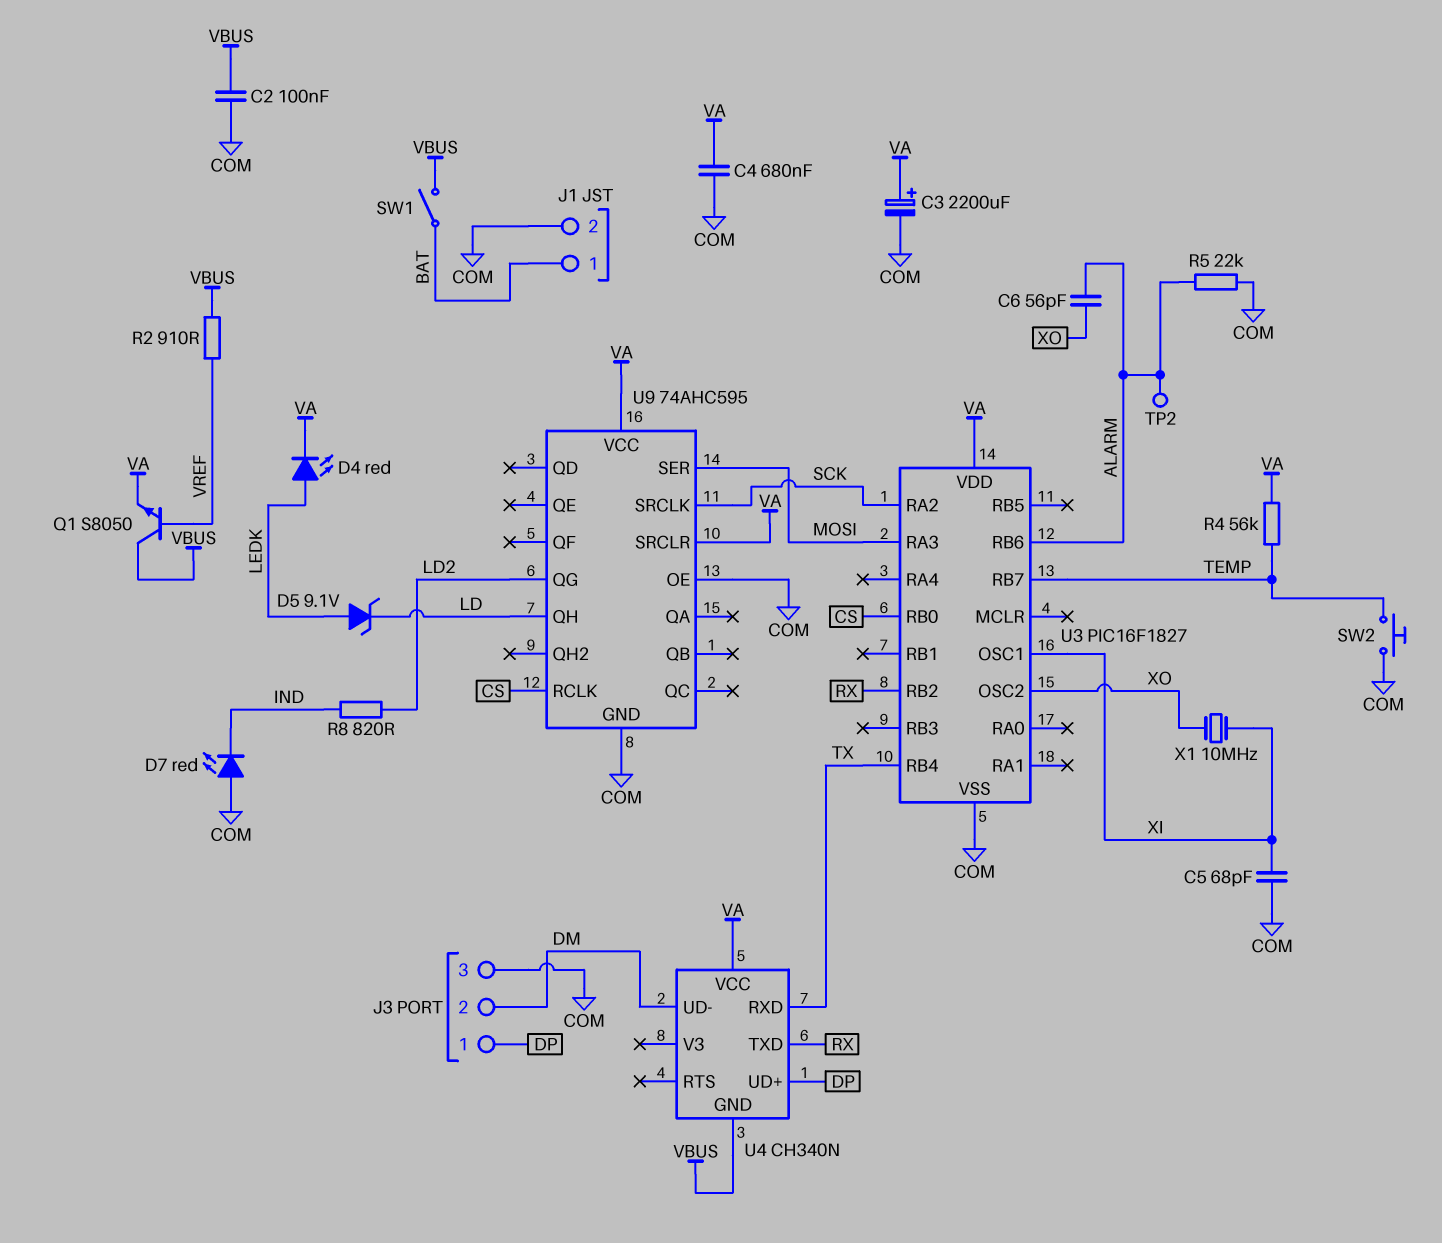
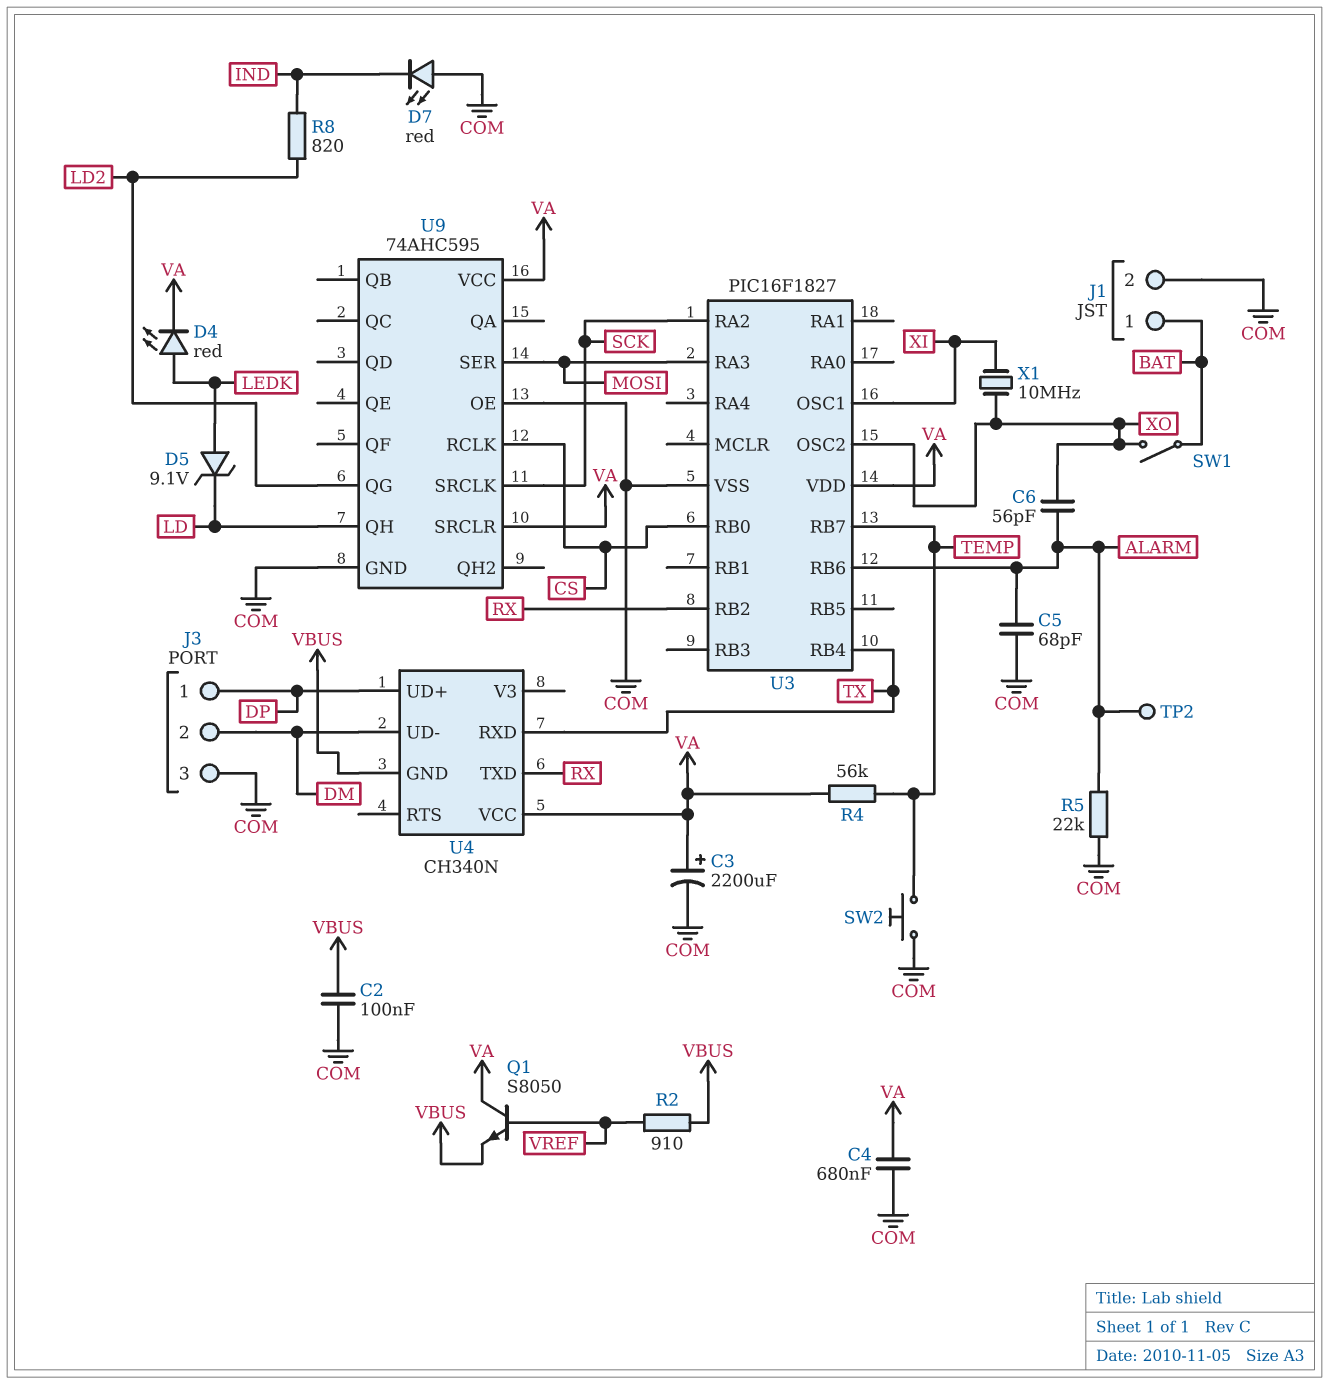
C5: 68pF (COM, XI) -> 68pF (ALARM, COM)
Q1: NPN S8050 (B VREF, C VBUS, E VA) -> NPN S8050 (B VREF, C VA, E VBUS)
SW1: switch (BAT, VBUS) -> switch (BAT, XO)

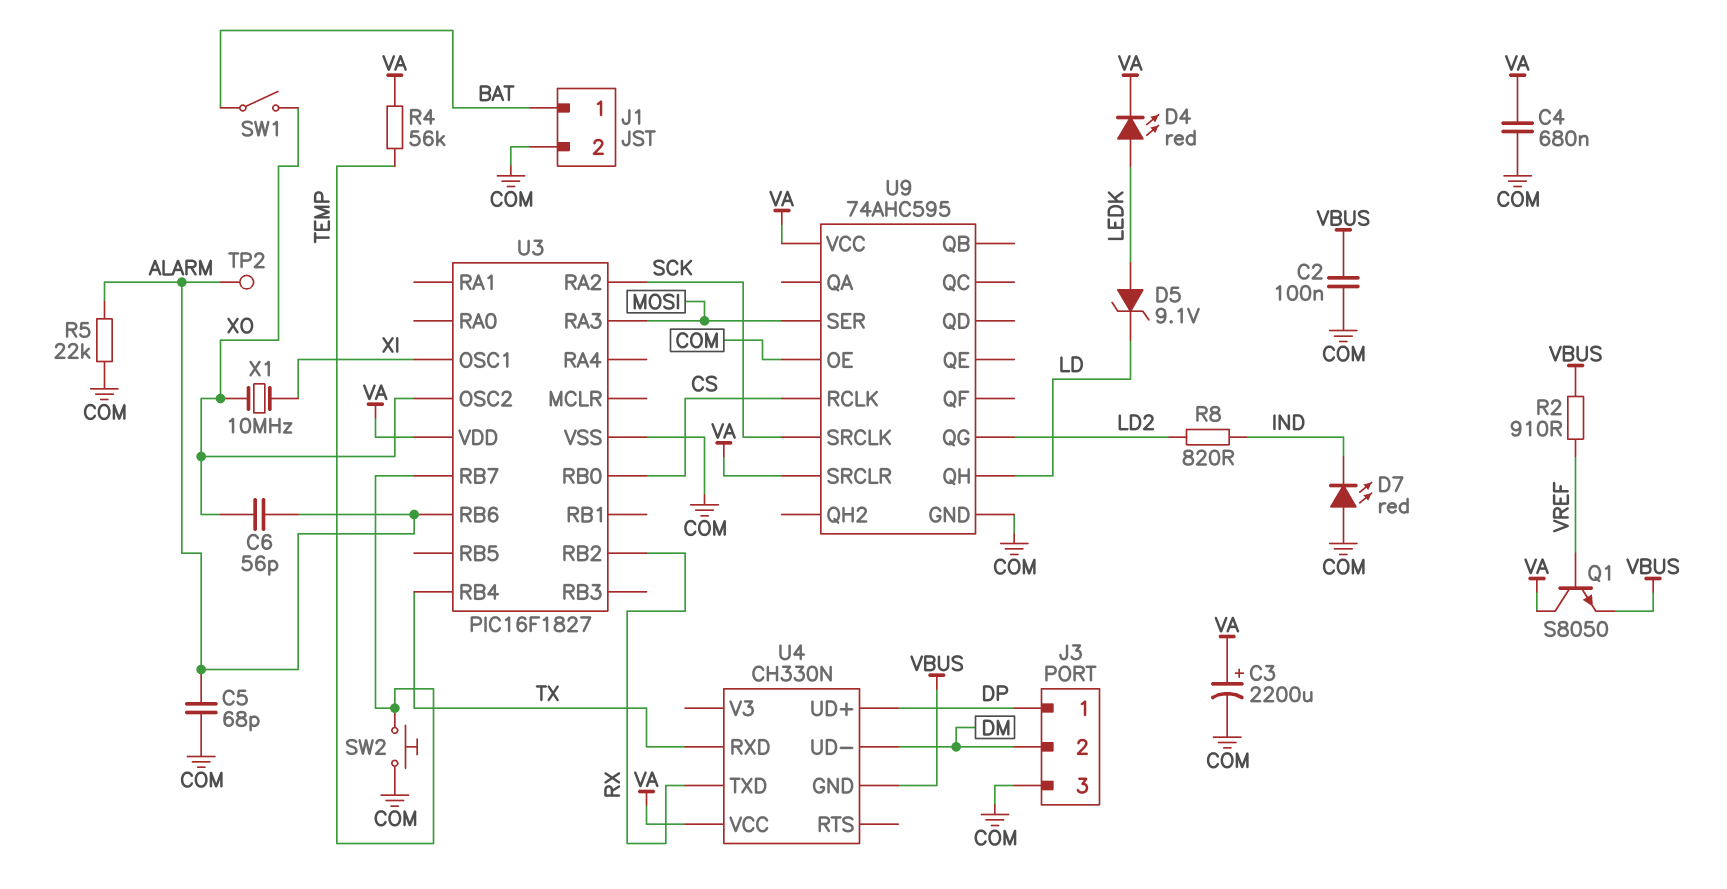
U4: CH340N -> CH330N

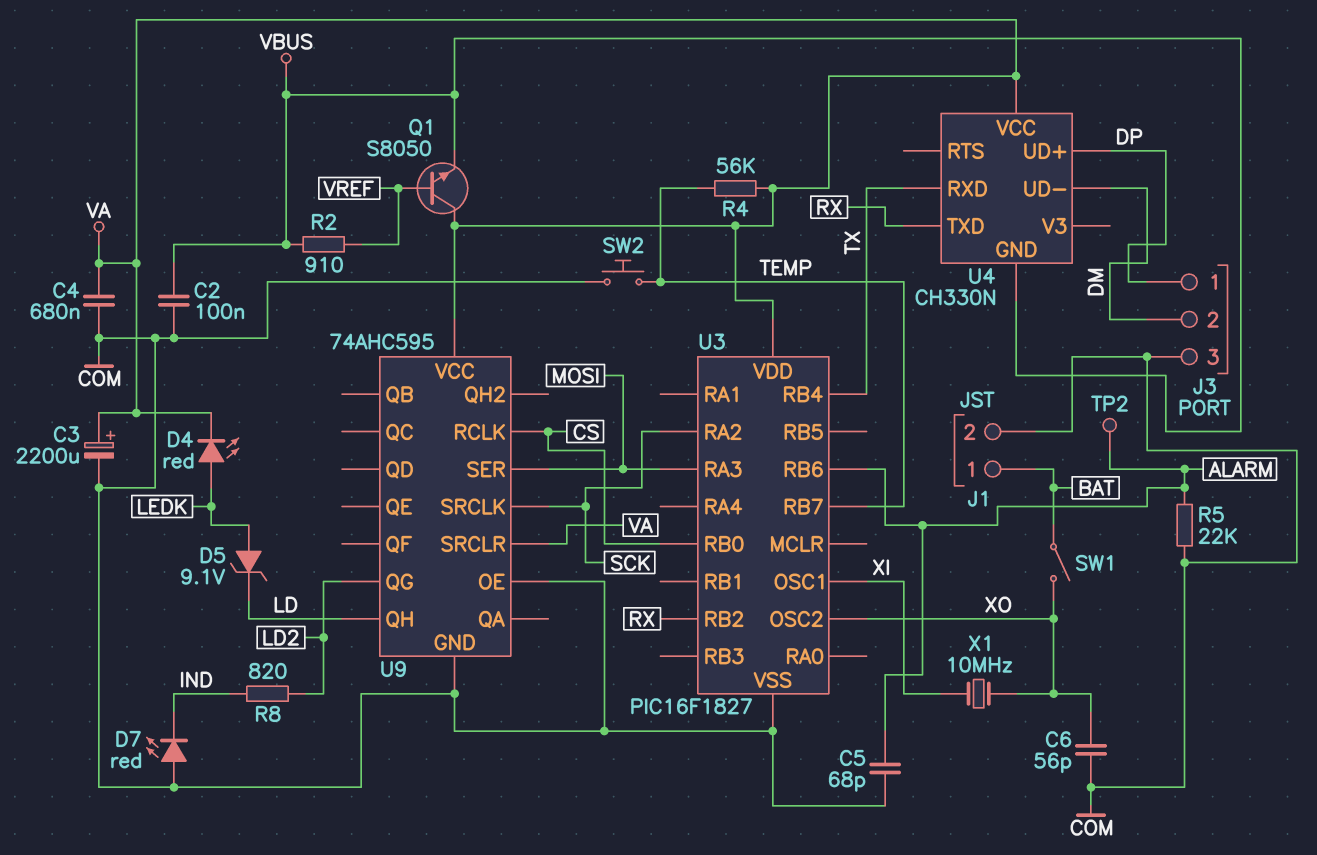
C6: 56pF (ALARM, XO) -> 56pF (COM, XO)

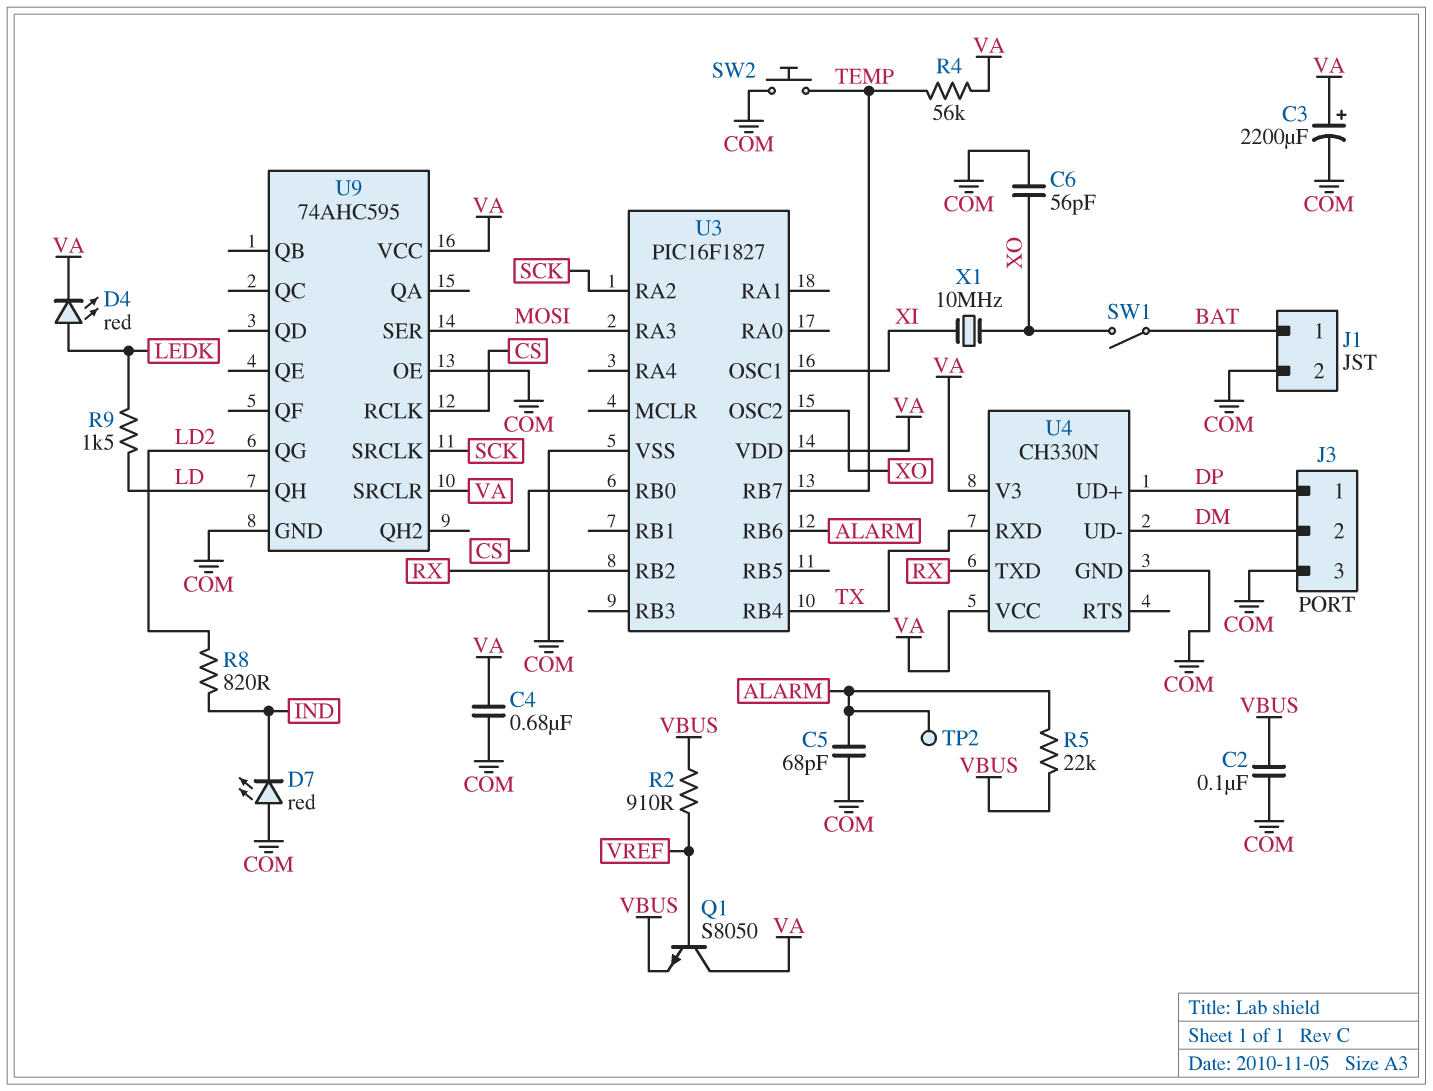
D5: zener 9.1V (A LEDK, K LD) -> none
R5: 22k (ALARM, COM) -> 22k (ALARM, VBUS)
R9: none -> 1.5k (LD, LEDK)
U4 pin GND: VBUS -> COM
U4 pin V3: none -> VA

